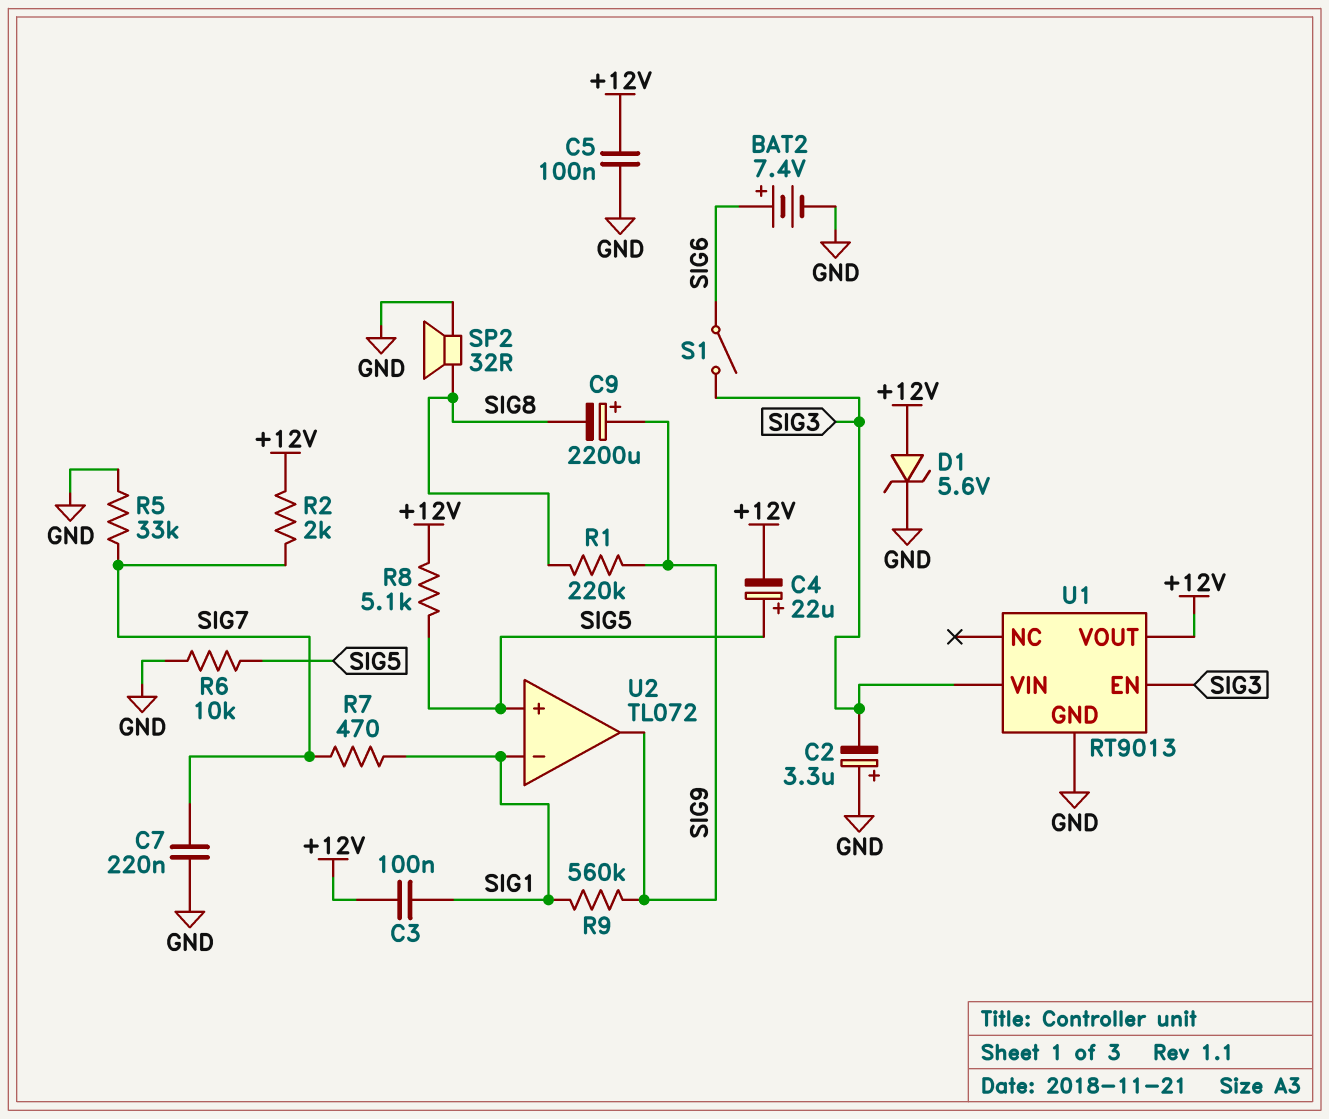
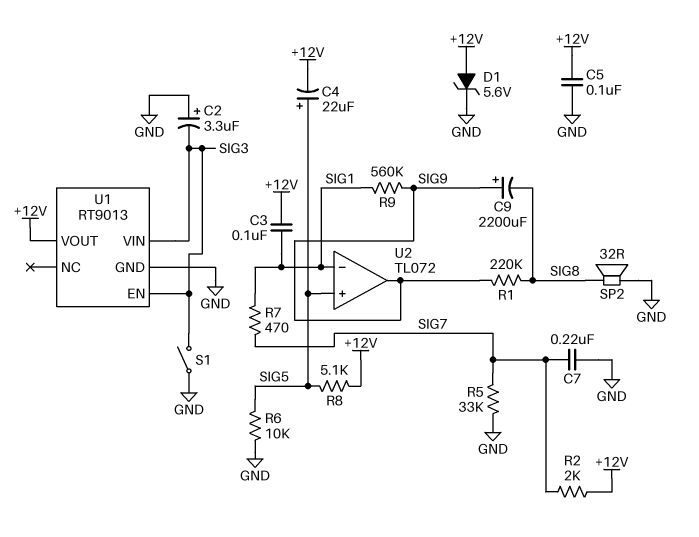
BAT2: 7.4V (plus SIG6, minus GND) -> none
S1: switch (SIG3, SIG6) -> switch (GND, SIG3)

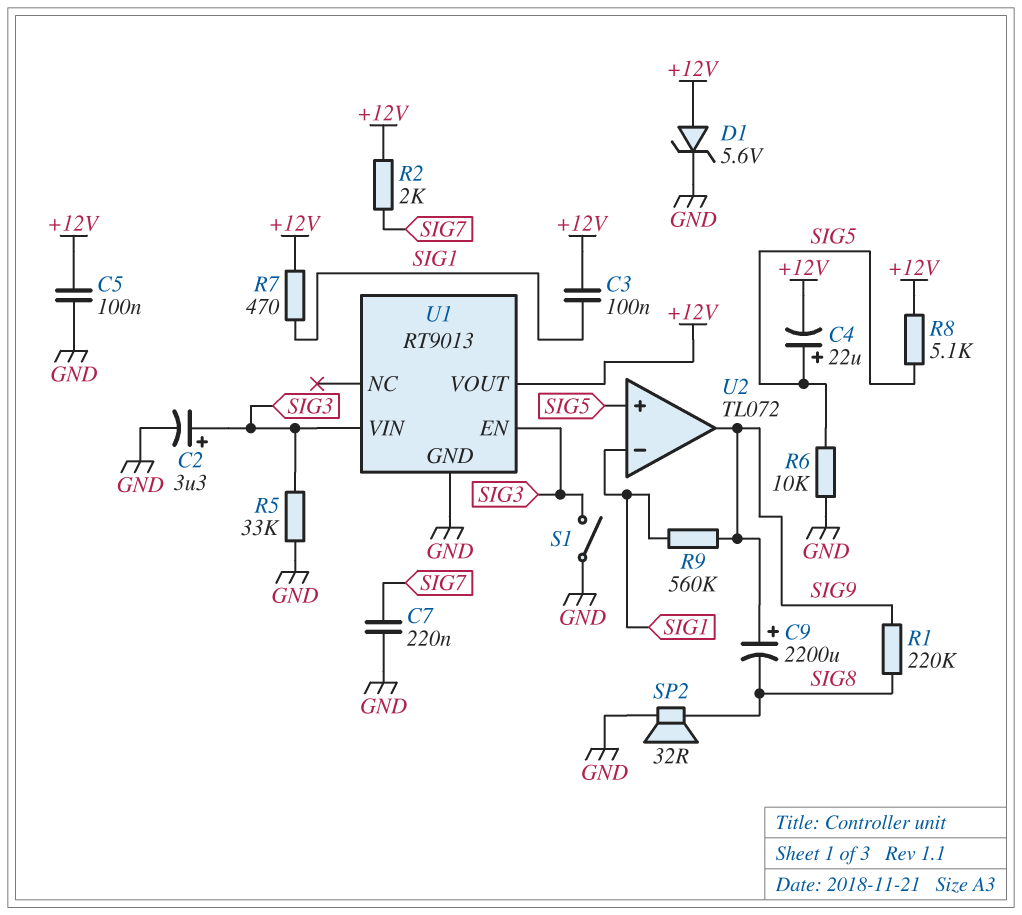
C2: 3.3uF (plus GND, minus SIG3) -> 3.3uF (plus SIG3, minus GND)
R5: 33k (GND, SIG7) -> 33k (GND, SIG3)
R7: 470 (SIG1, SIG7) -> 470 (+12V, SIG1)

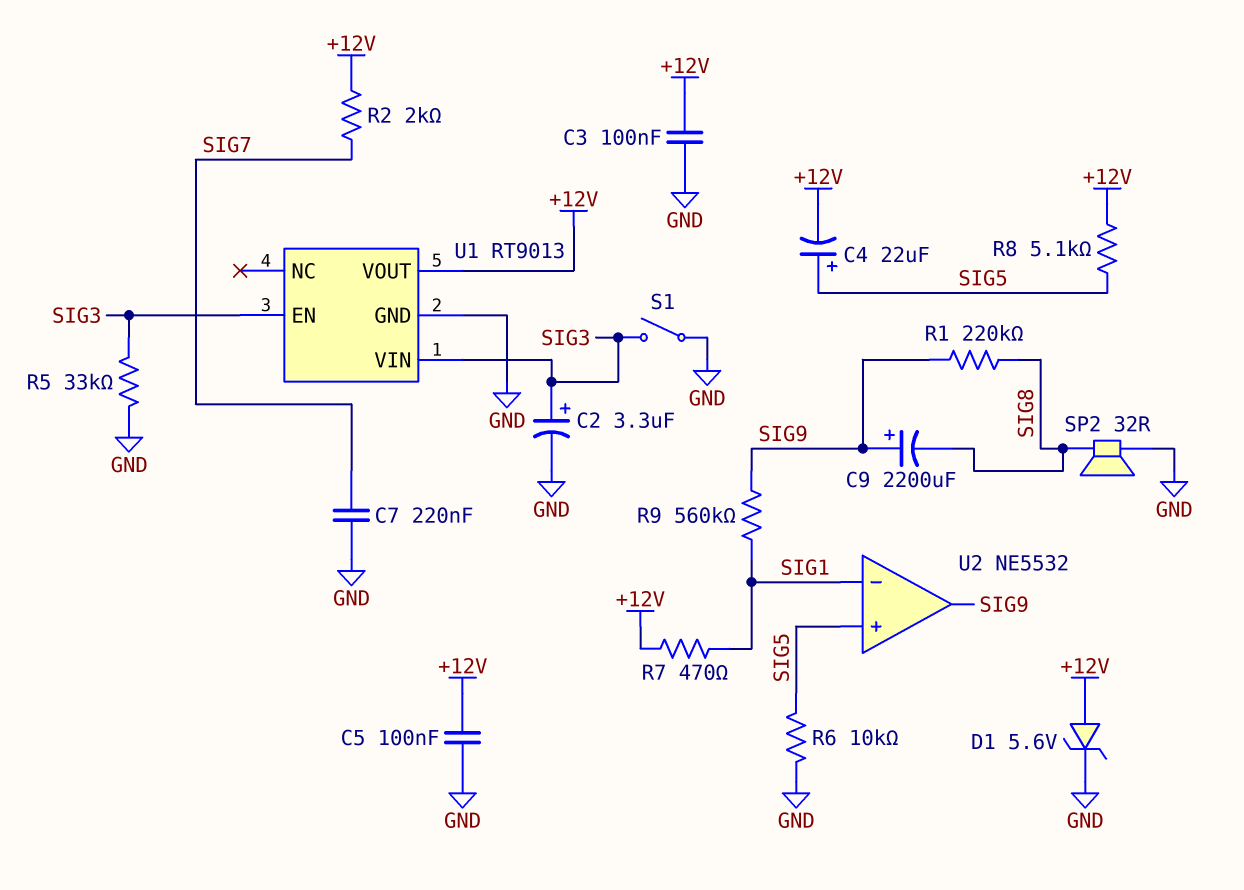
C3: 100nF (+12V, SIG1) -> 100nF (+12V, GND)
U2: TL072 -> NE5532

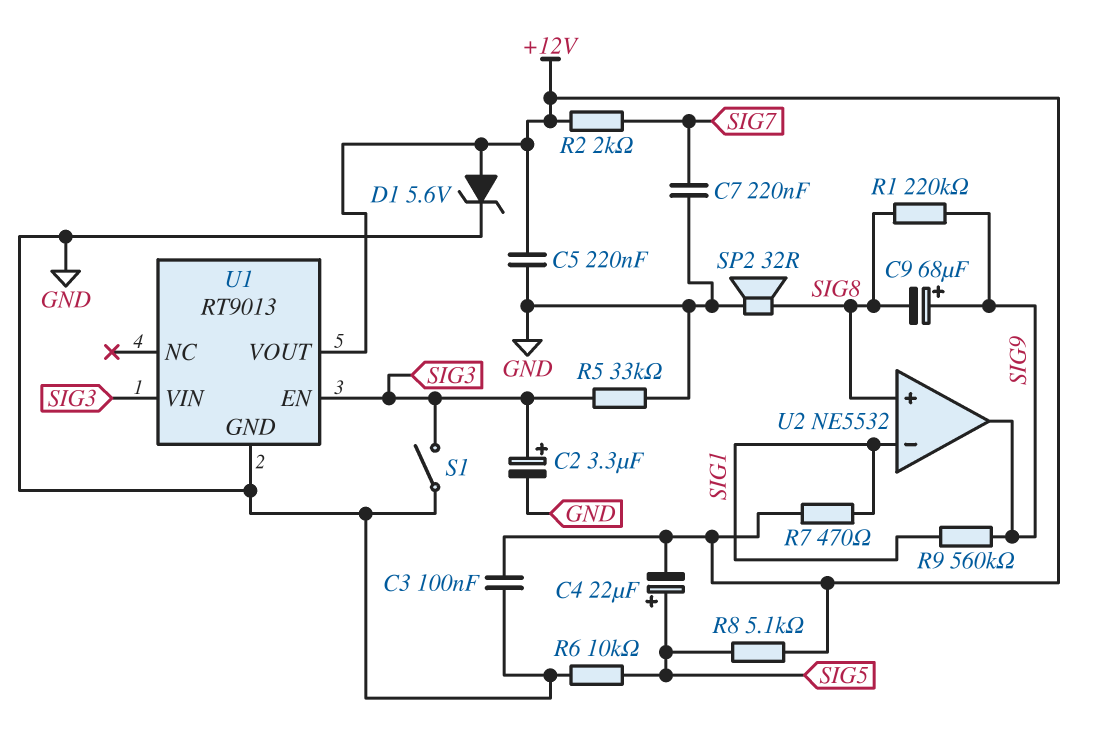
C5: 100nF (+12V, GND) -> 220nF (+12V, GND)
C9: 2200uF (plus SIG9, minus SIG8) -> 68uF (plus SIG9, minus SIG8)
U2 pin in+: SIG5 -> SIG8

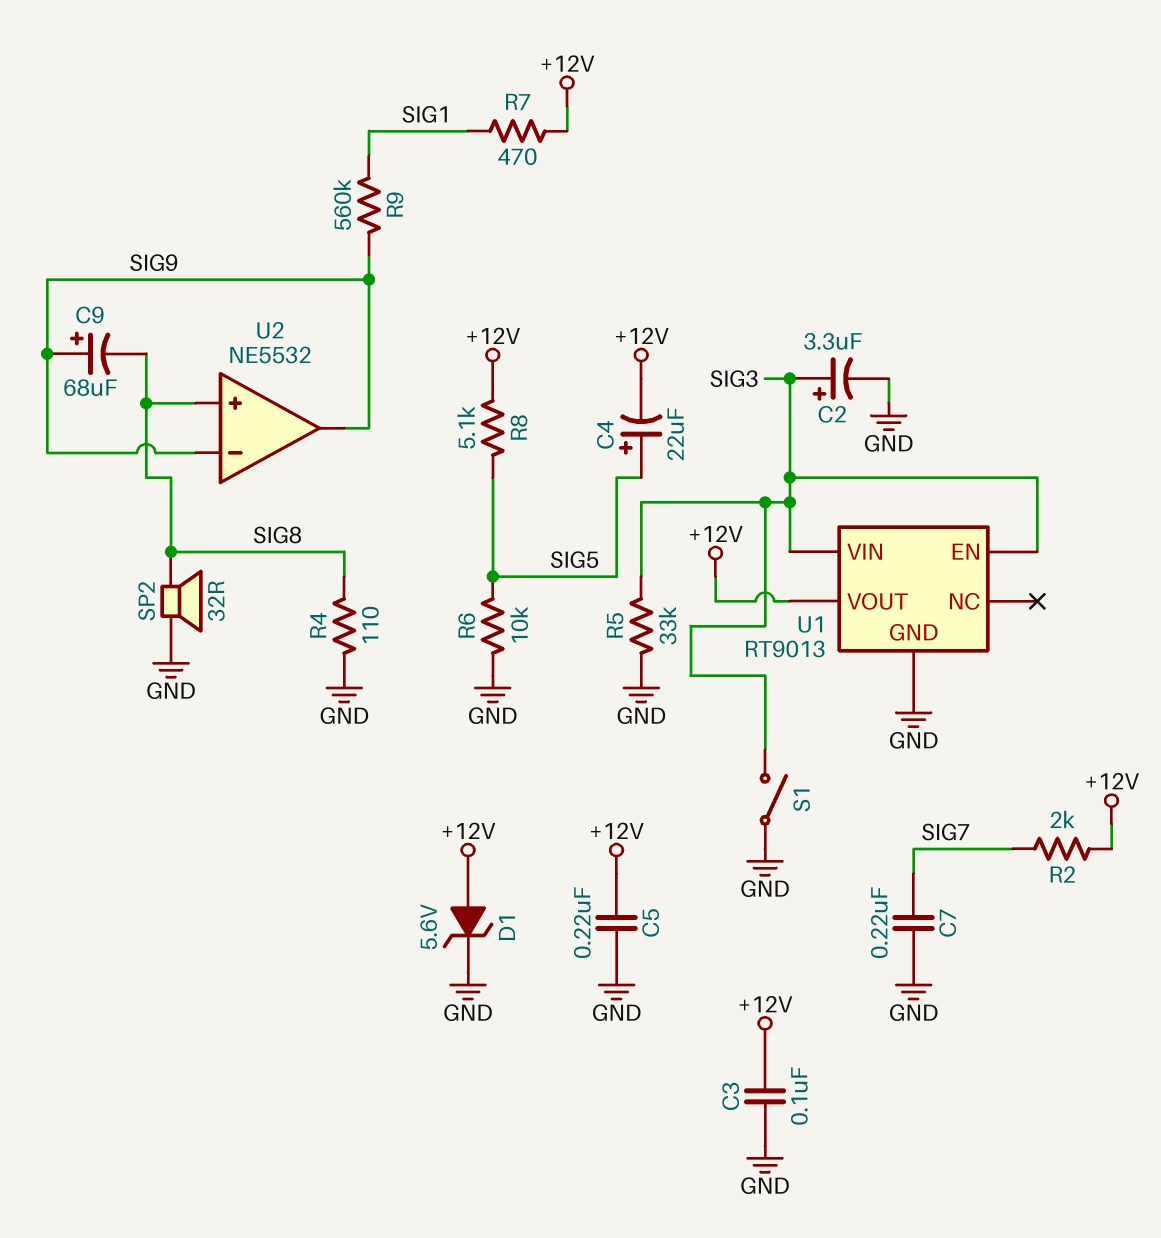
R1: 220k (SIG8, SIG9) -> none
R4: none -> 110 (GND, SIG8)
U2 pin in-: SIG1 -> SIG9

